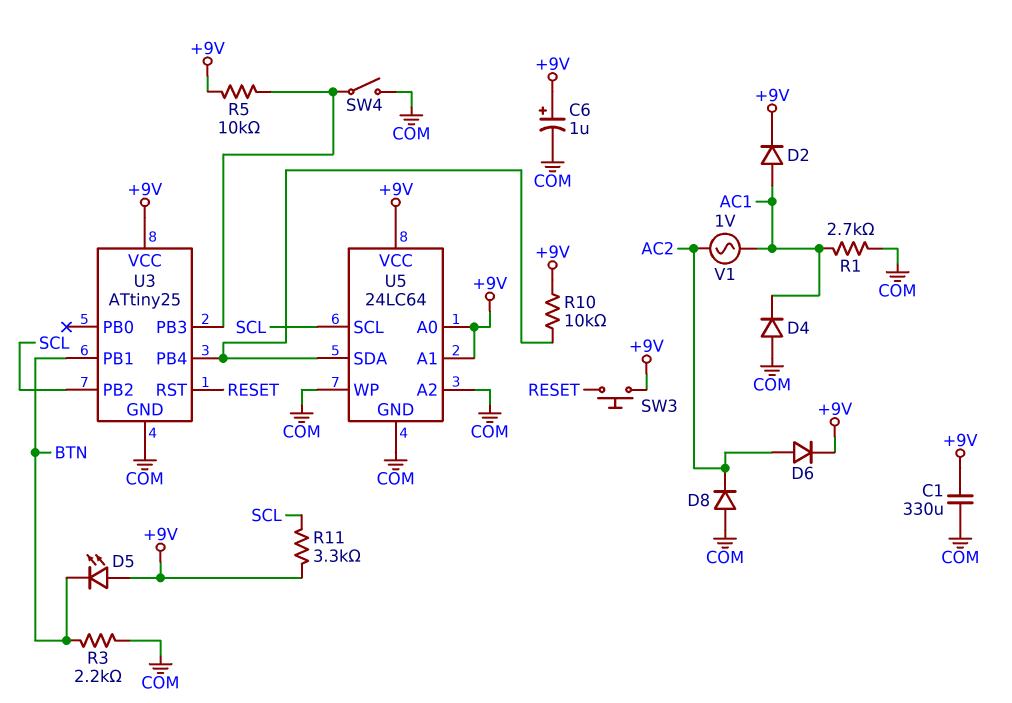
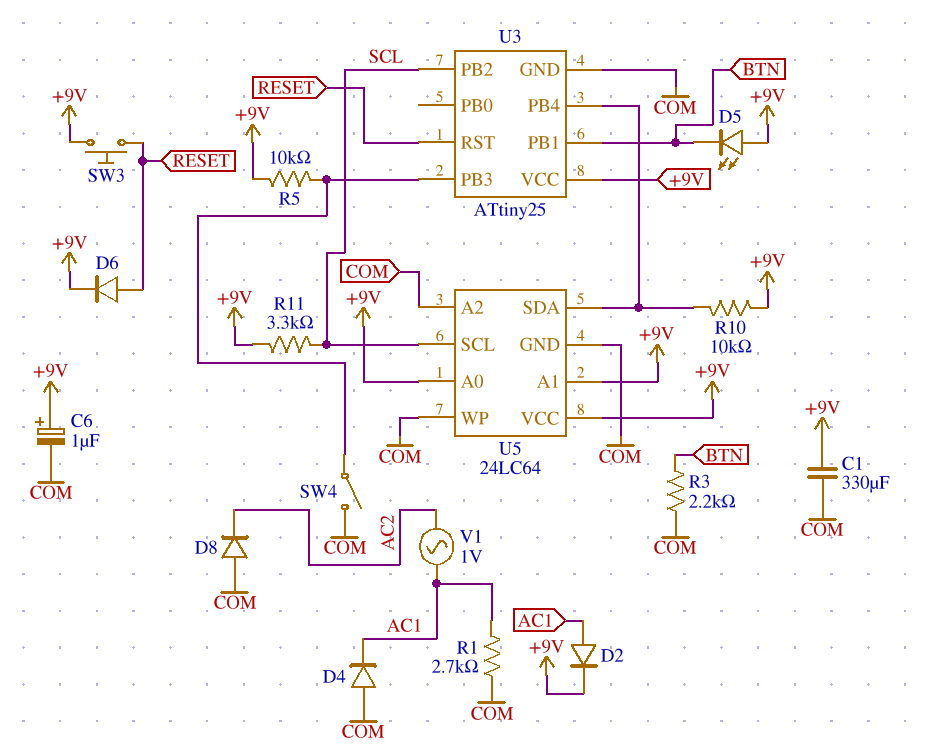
D6: diode (A AC2, K +9V) -> diode (A RESET, K +9V)

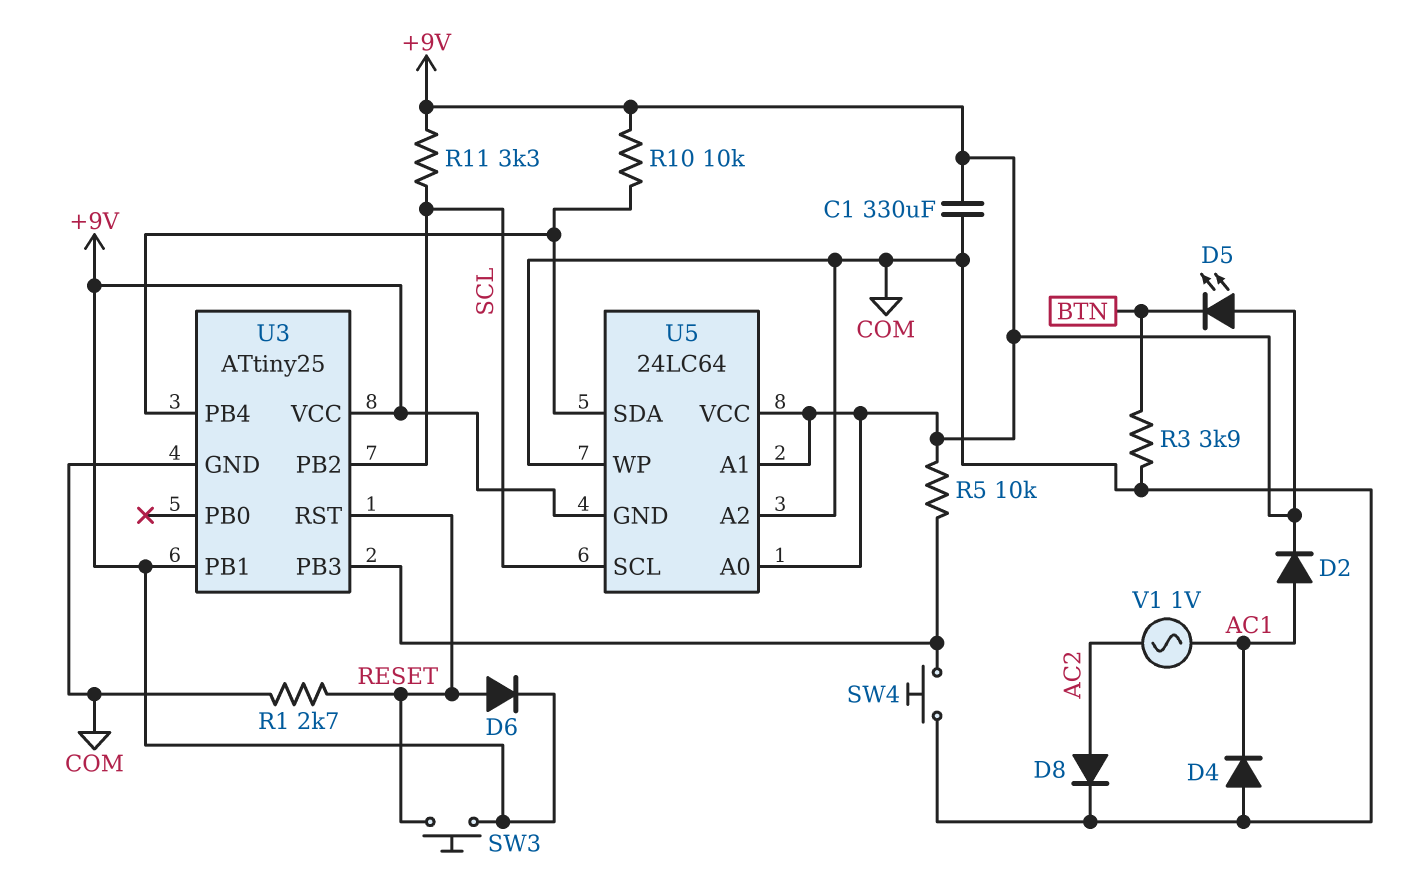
C6: 1uF (plus +9V, minus COM) -> none
D8: diode (A COM, K AC2) -> diode (A AC2, K COM)
R1: 2.7k (AC1, COM) -> 2.7k (COM, RESET)
R3: 2.2k (BTN, COM) -> 3.9k (BTN, COM)
SW4: switch (COM, U3/PB3) -> button (COM, U3/PB3)
U3 pin PB1: BTN -> +9V
U5 pin GND: COM -> +9V

